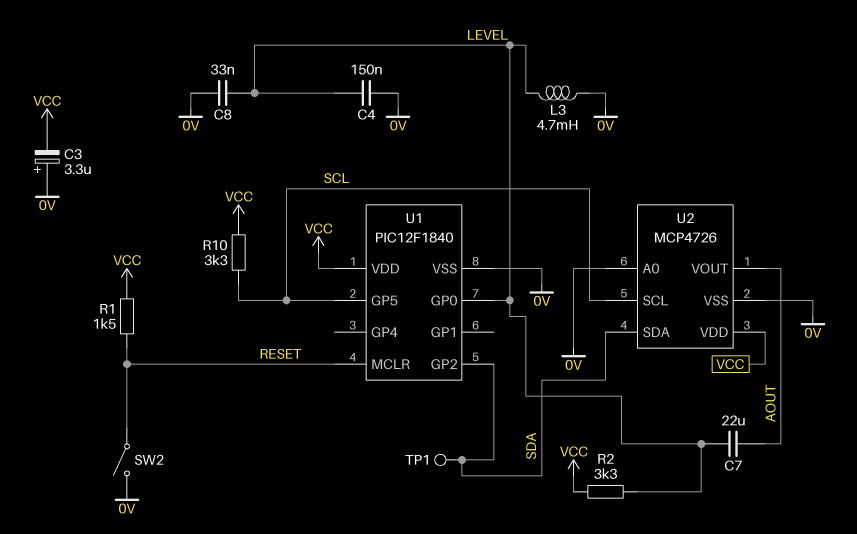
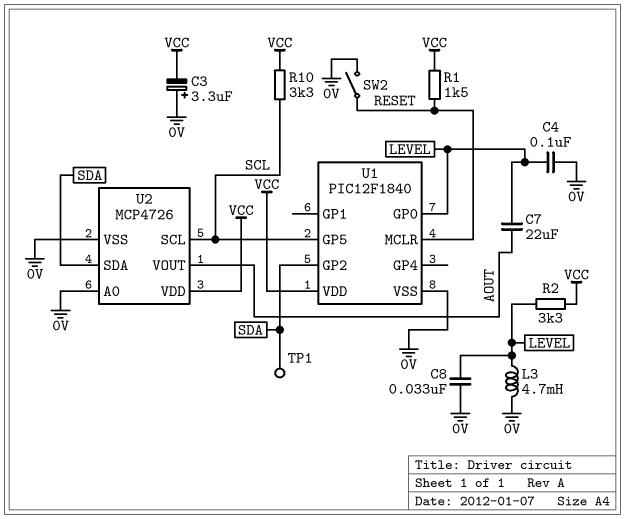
C4: 150nF (0V, LEVEL) -> 100nF (0V, LEVEL)

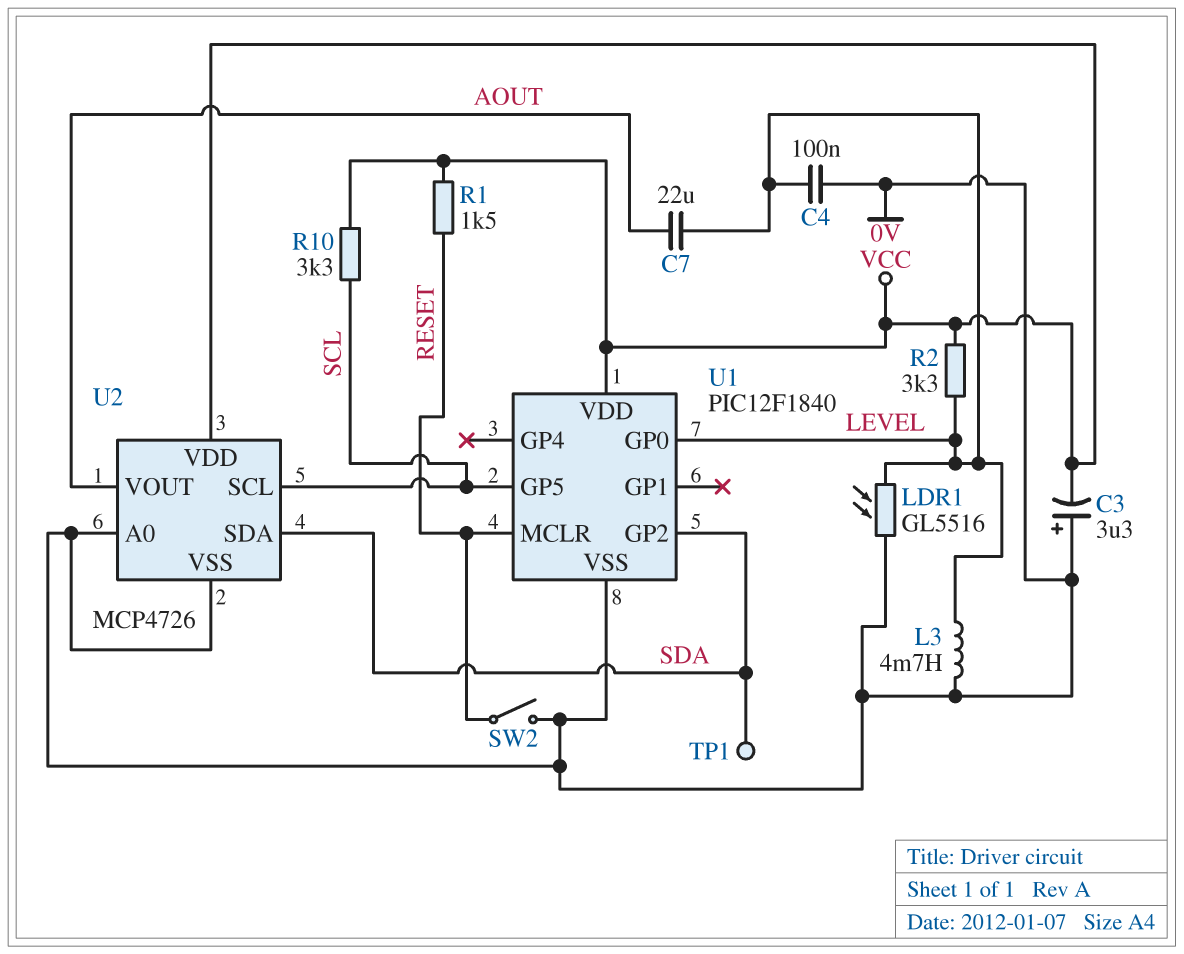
C8: 33nF (0V, LEVEL) -> none
LDR1: none -> GL5516 (0V, LEVEL)

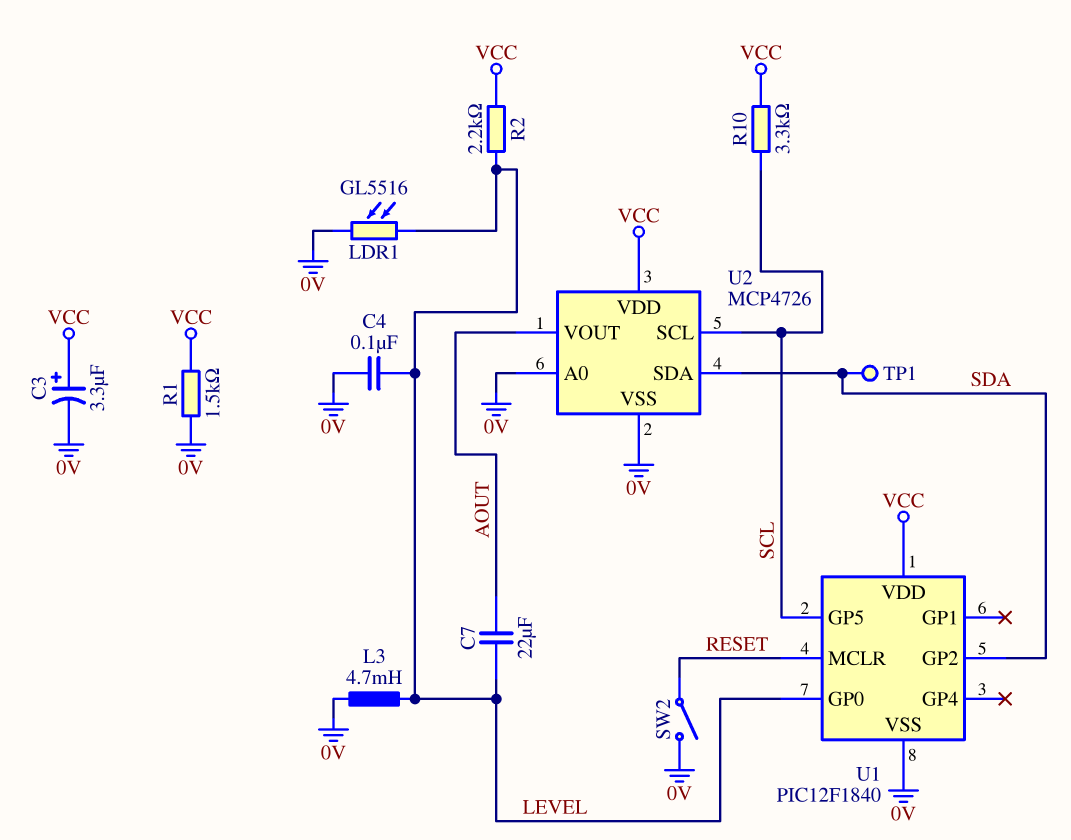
C3: 3.3uF (plus 0V, minus VCC) -> 3.3uF (plus VCC, minus 0V)
R1: 1.5k (RESET, VCC) -> 1.5k (0V, VCC)
R2: 3.3k (LEVEL, VCC) -> 2.2k (LEVEL, VCC)

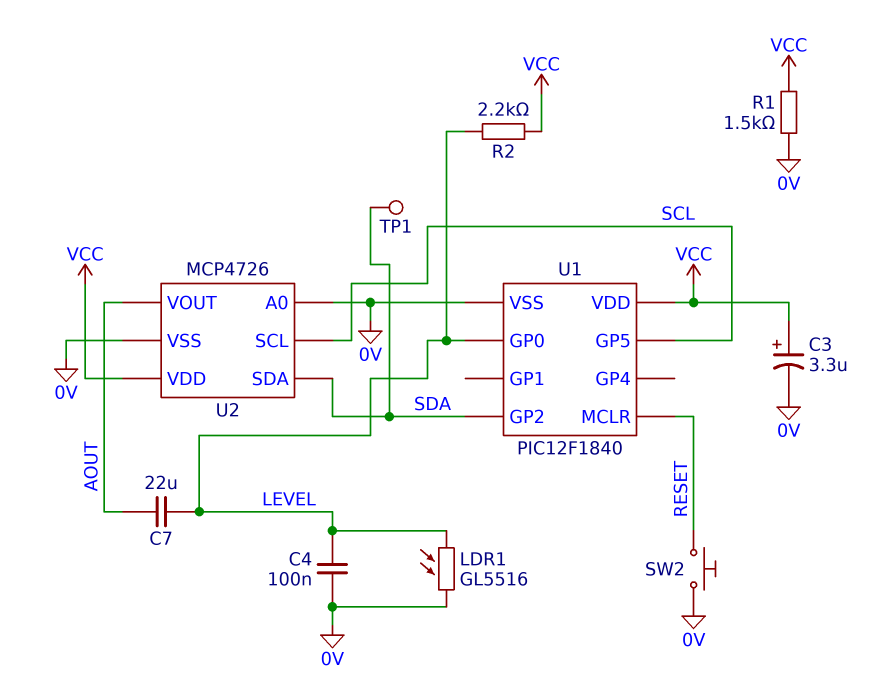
L3: 4.7mH (0V, LEVEL) -> none
R10: 3.3k (SCL, VCC) -> none
SW2: switch (0V, RESET) -> button (0V, RESET)

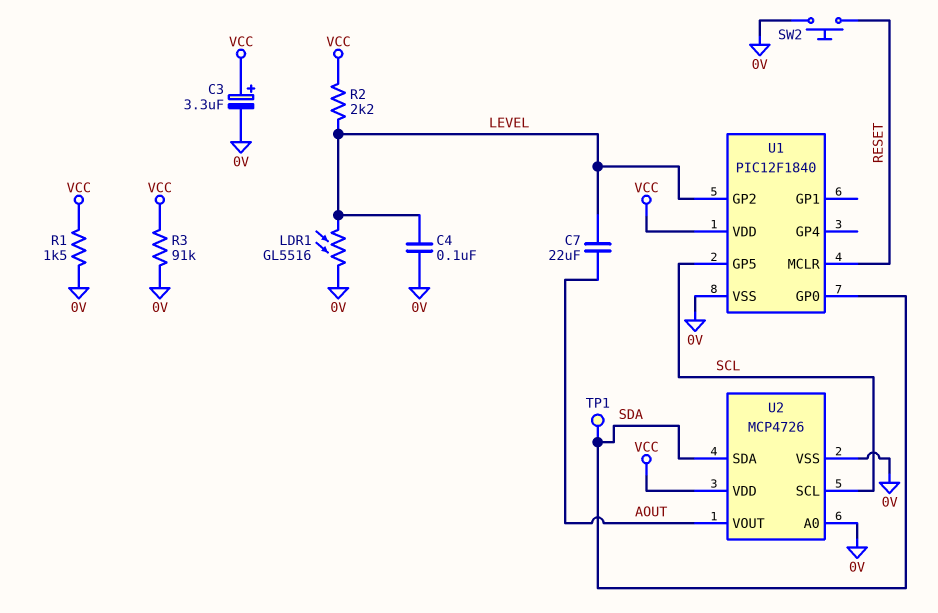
R3: none -> 91k (0V, VCC)
U1 pin GP0: LEVEL -> SDA
U1 pin GP2: SDA -> LEVEL

